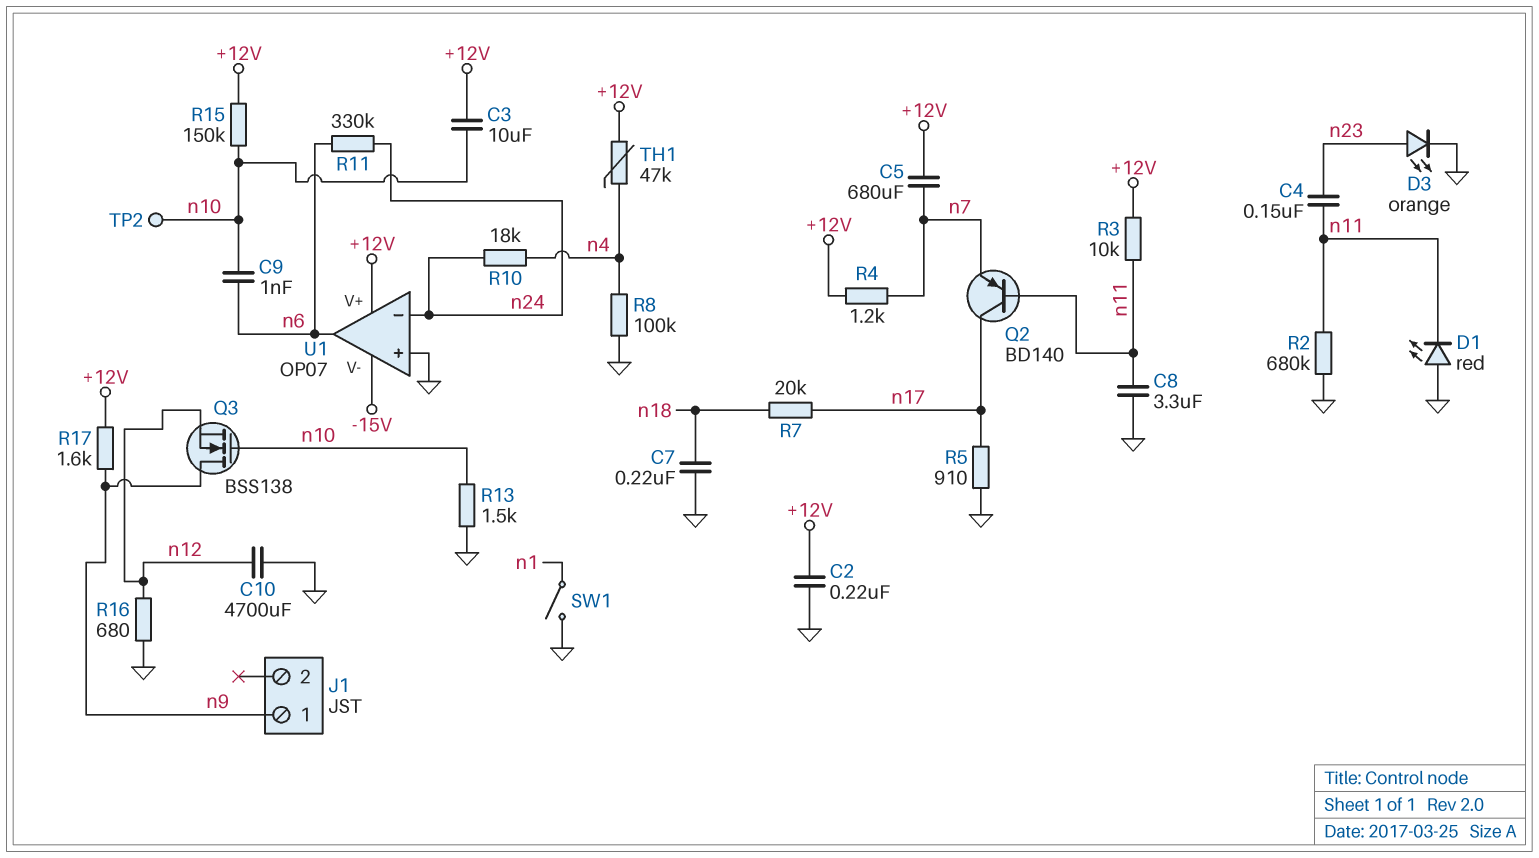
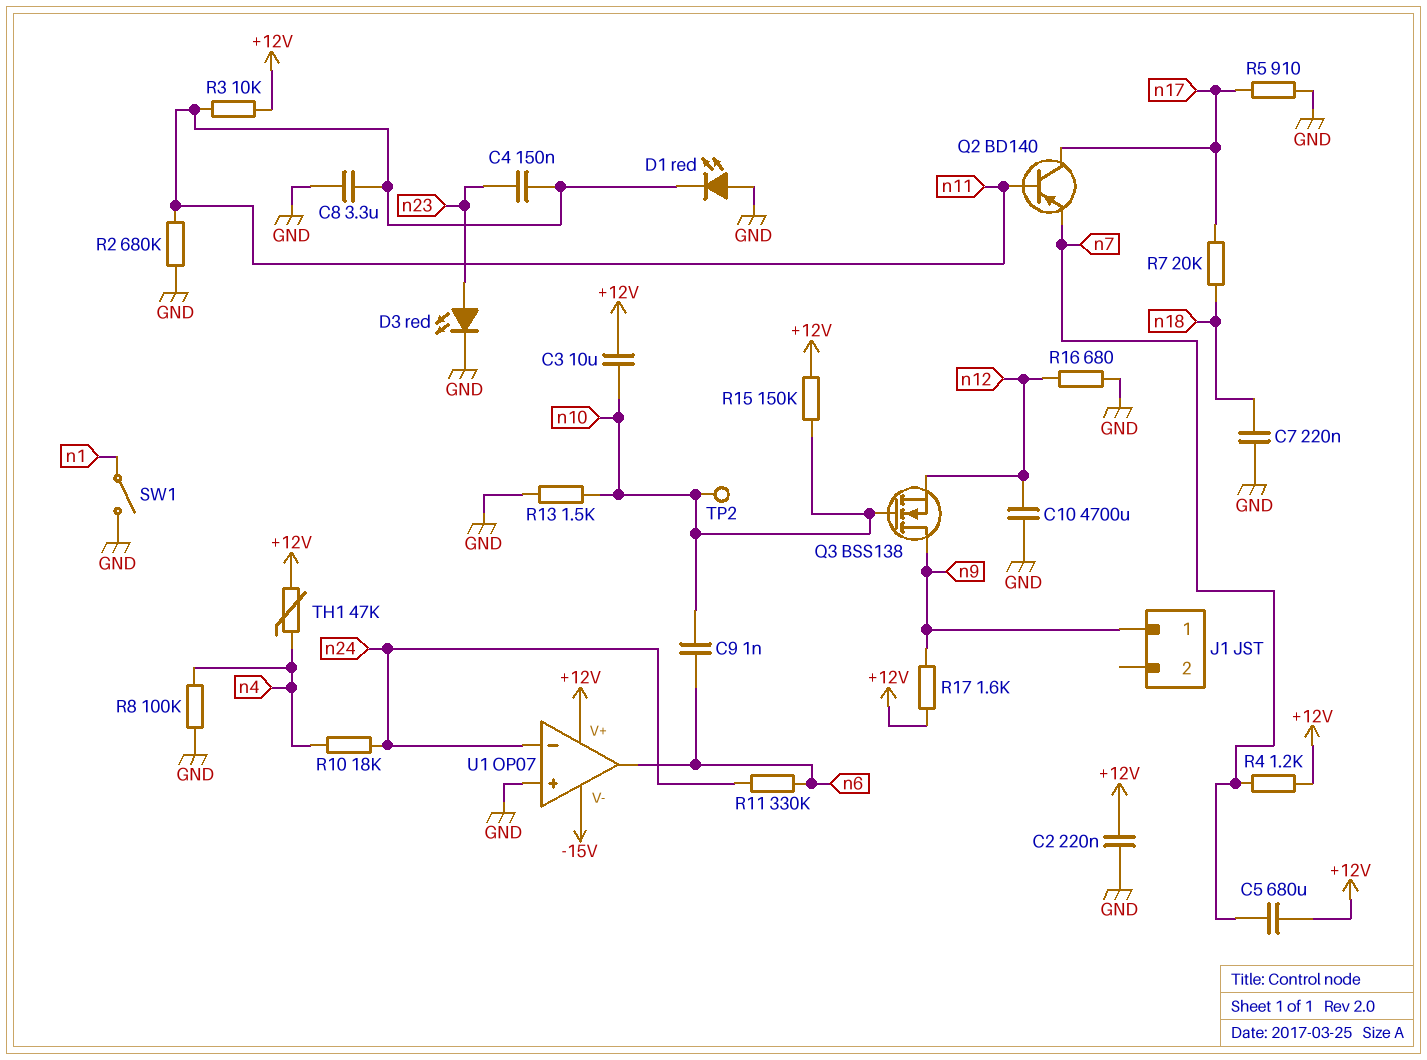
D3: LED orange (A n23, K GND) -> LED red (A n23, K GND)

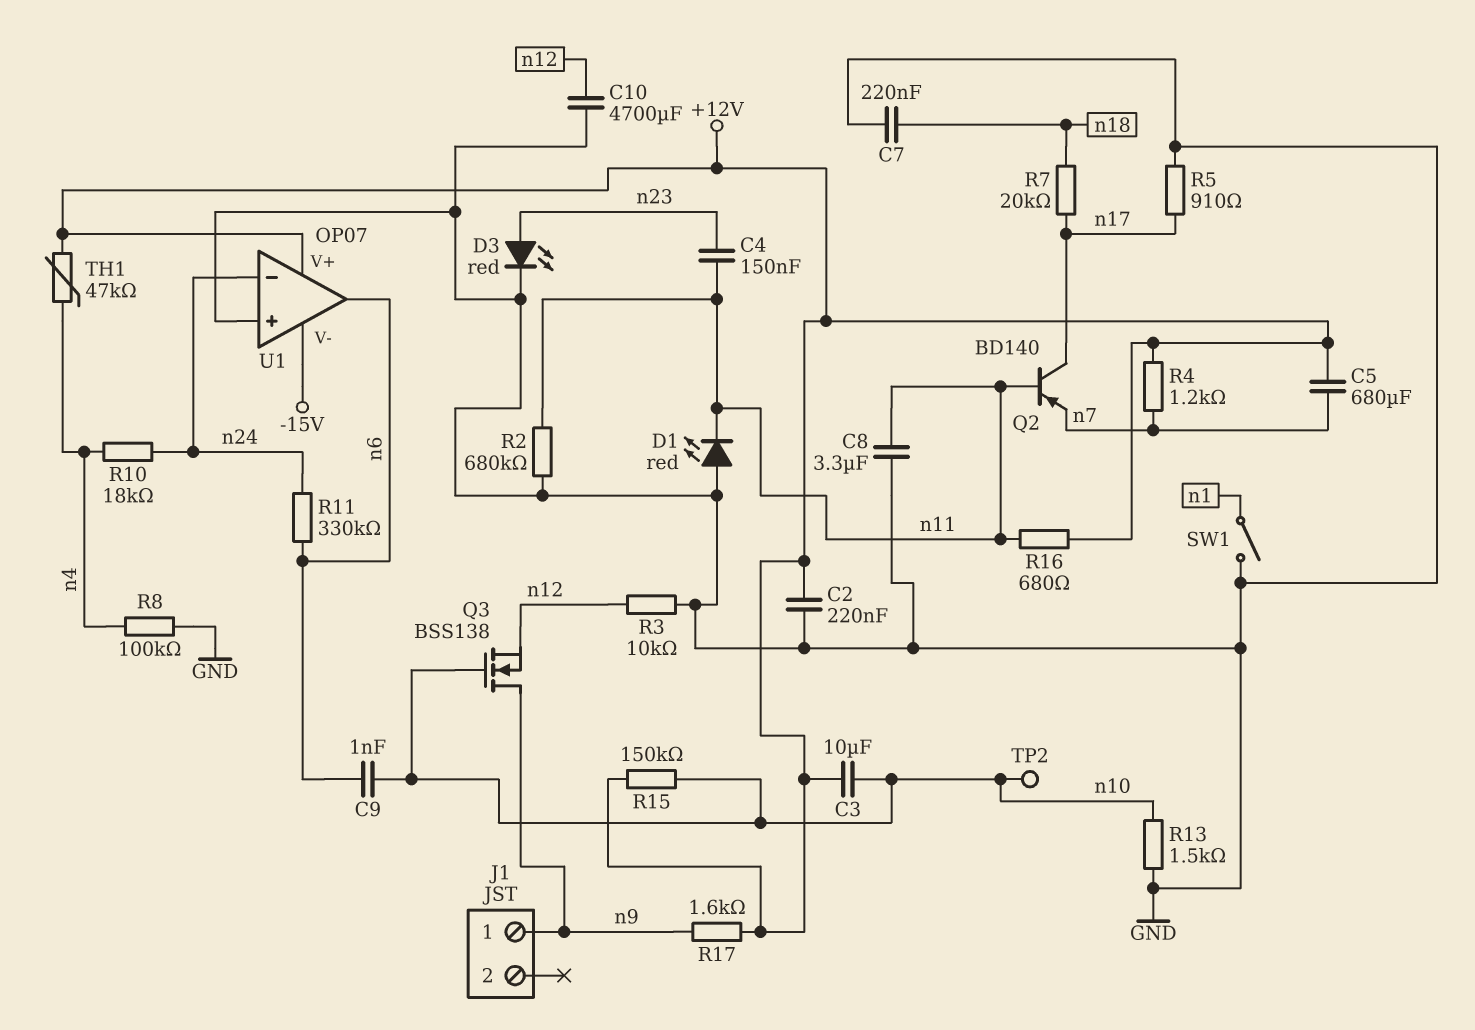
R3: 10k (+12V, n11) -> 10k (GND, n12)
R16: 680 (GND, n12) -> 680 (+12V, n11)

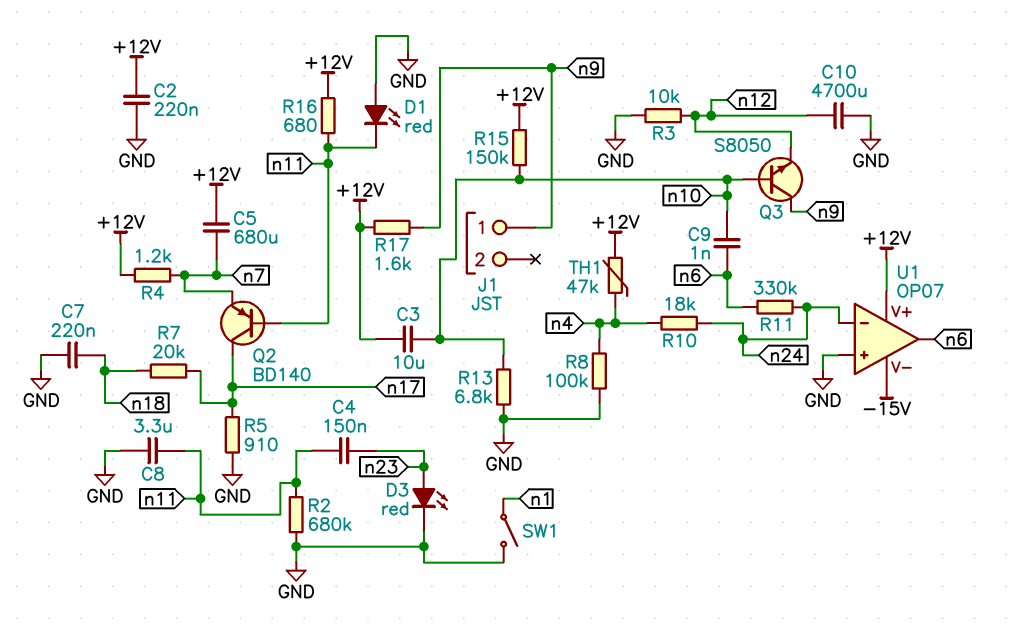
Q3: NMOS BSS138 (G n10, D n9, S n12) -> NPN S8050 (B n10, C n9, E n12)
R13: 1.5k (GND, n10) -> 6.8k (GND, n10)
TP2: test point (n10) -> none

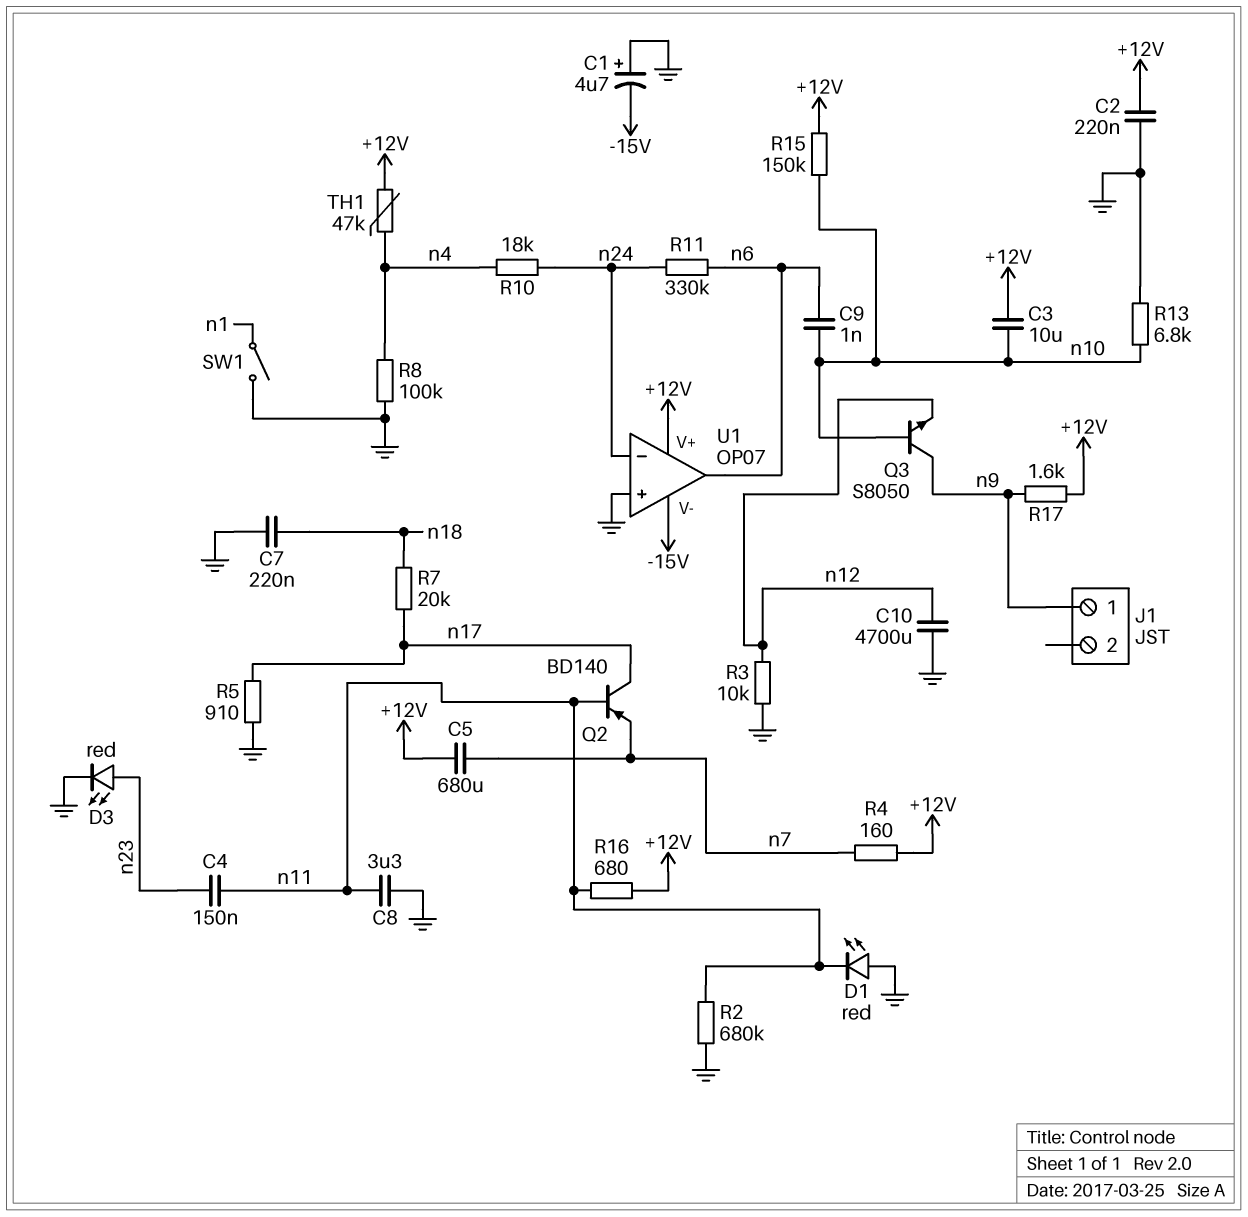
C1: none -> 4.7uF (plus GND, minus -15V)
R4: 1.2k (+12V, n7) -> 160 (+12V, n7)

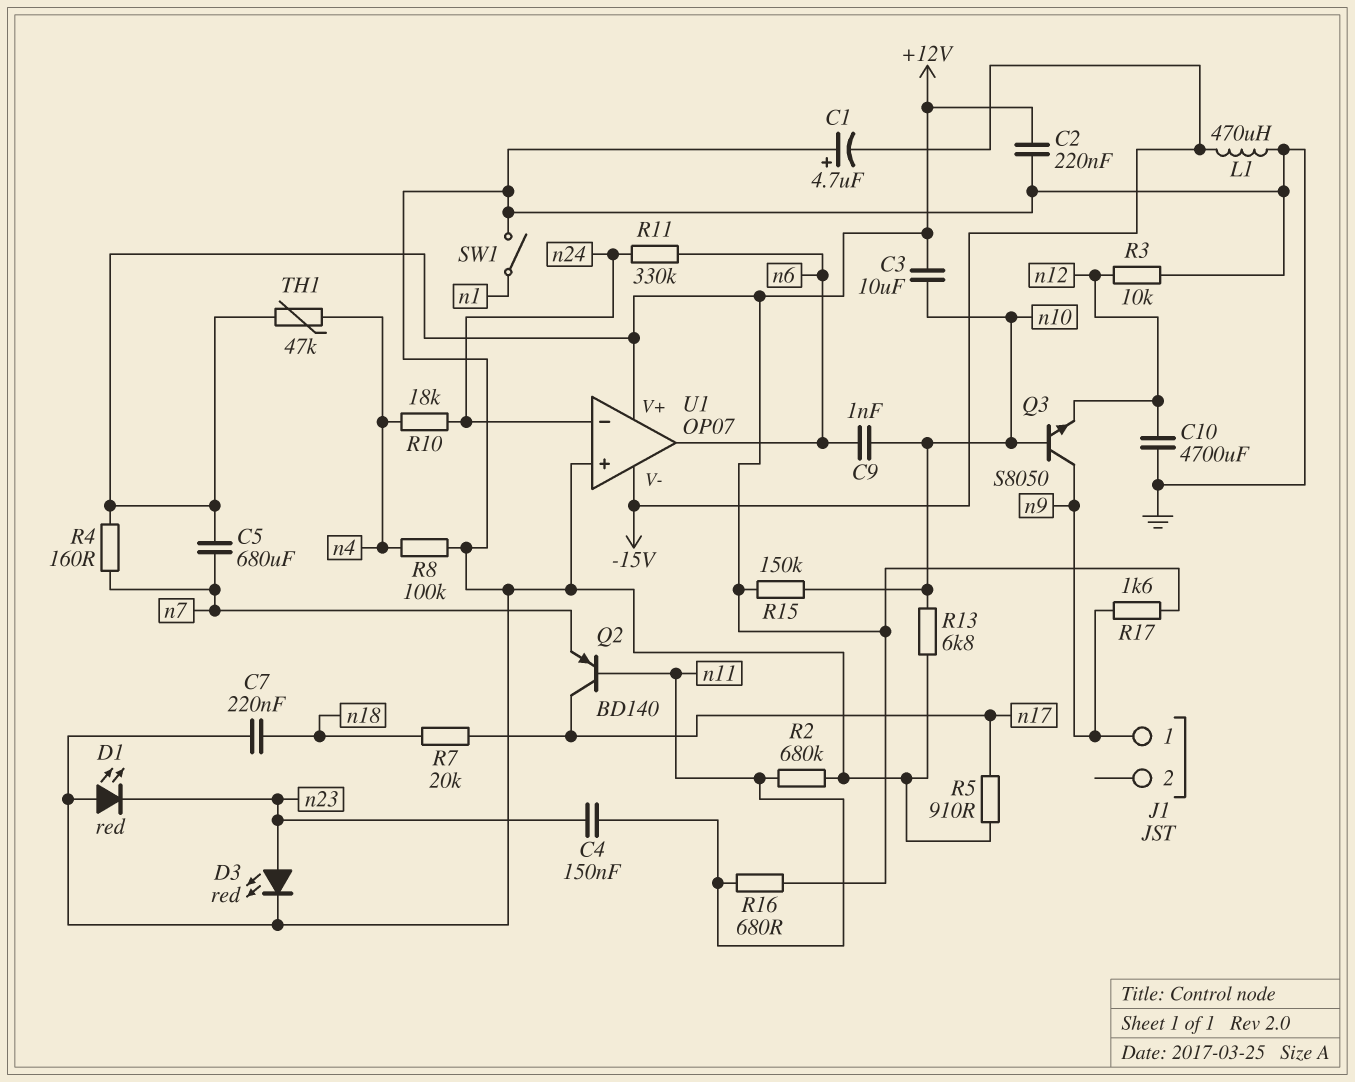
C8: 3.3uF (GND, n11) -> none
D1: LED red (A GND, K n11) -> LED red (A GND, K n23)
L1: none -> 470uH (-15V, GND)

